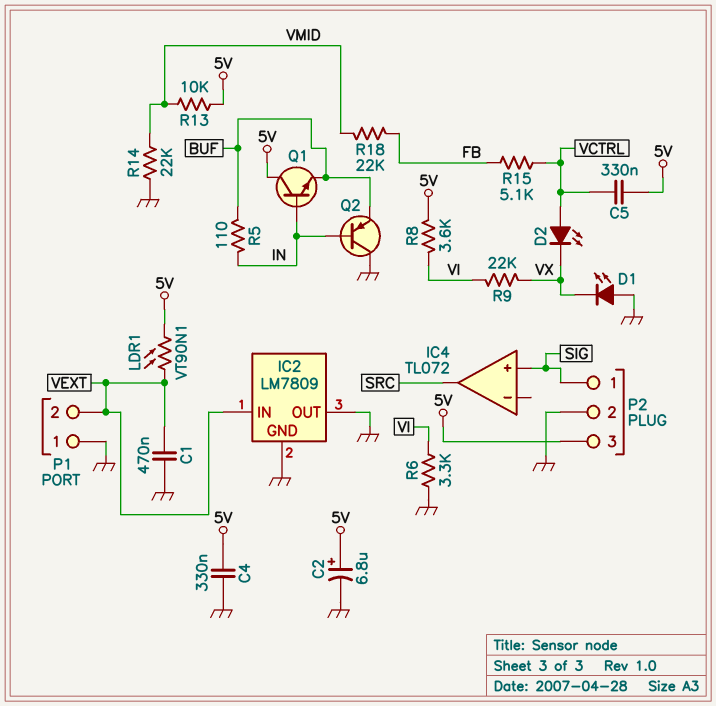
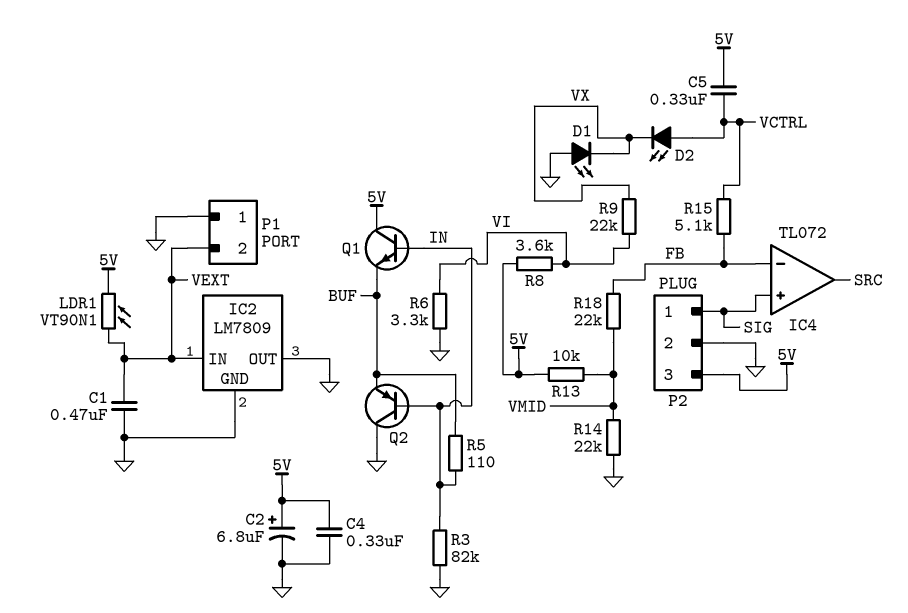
IC4 pin in-: none -> FB
R3: none -> 82k (GND, IN)

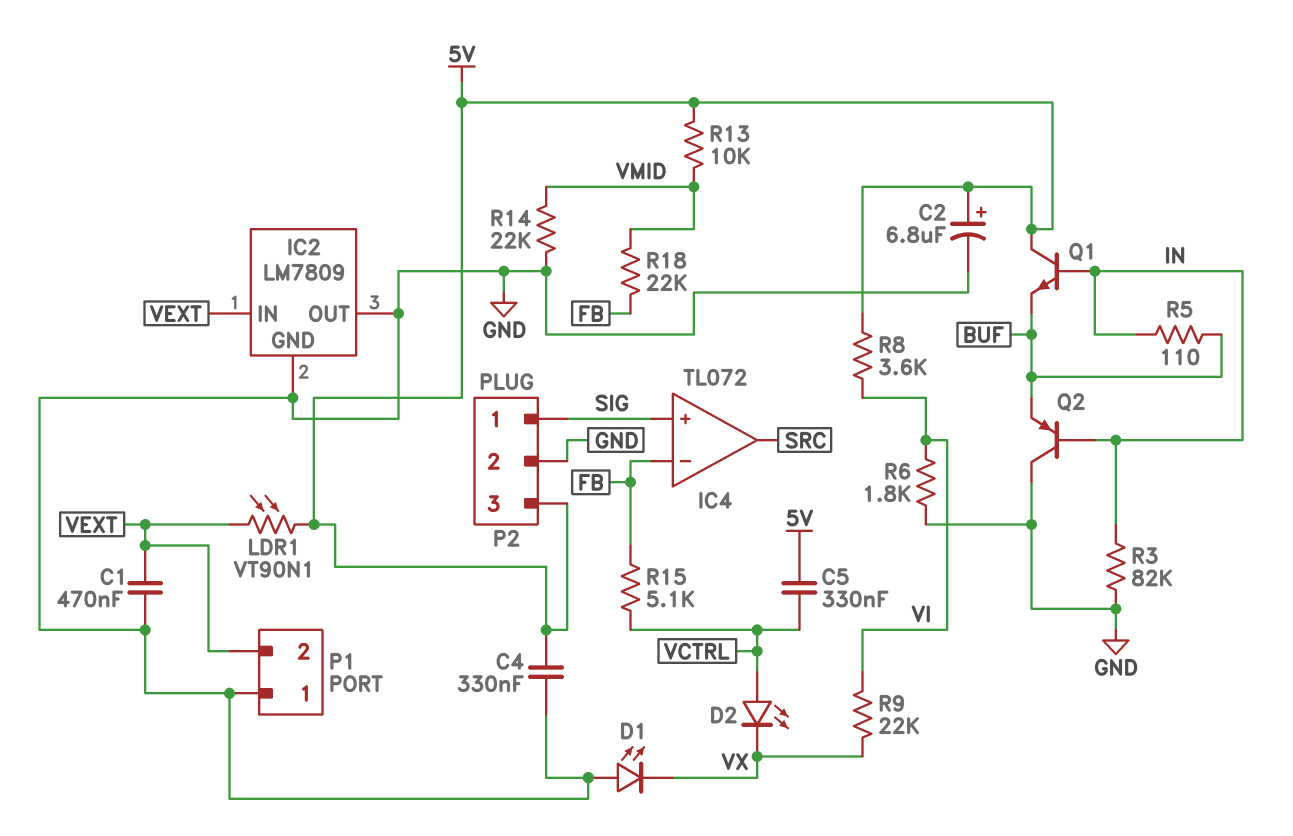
R6: 3.3k (GND, VI) -> 1.8k (GND, VI)

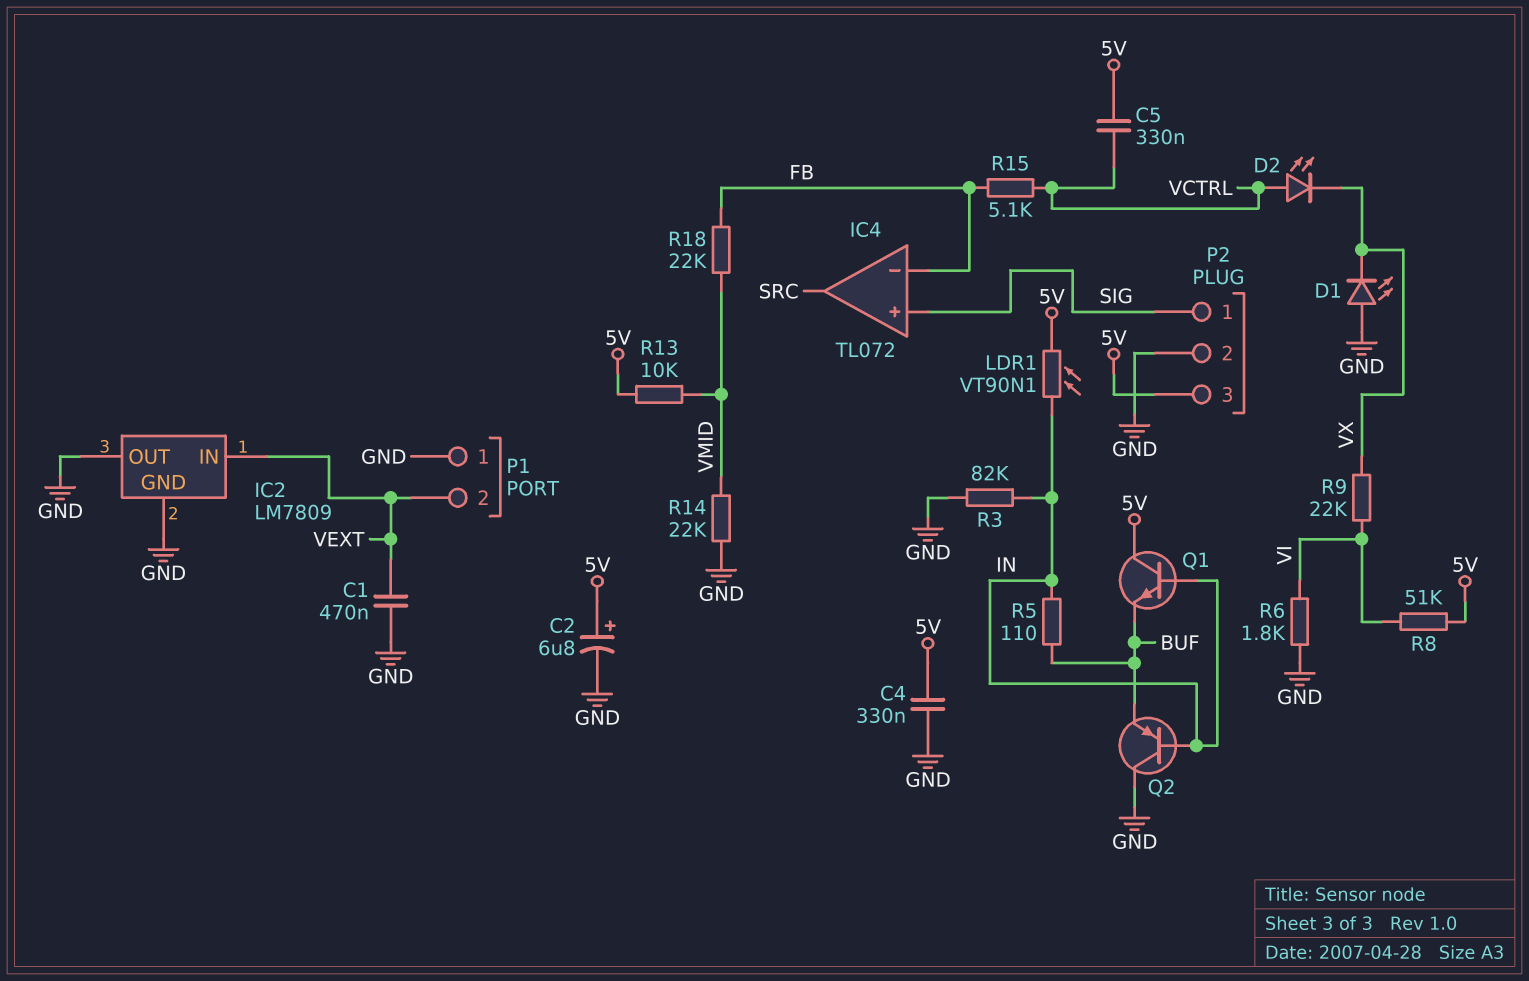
LDR1: VT90N1 (5V, VEXT) -> VT90N1 (5V, IN)
R8: 3.6k (5V, VI) -> 51k (5V, VI)

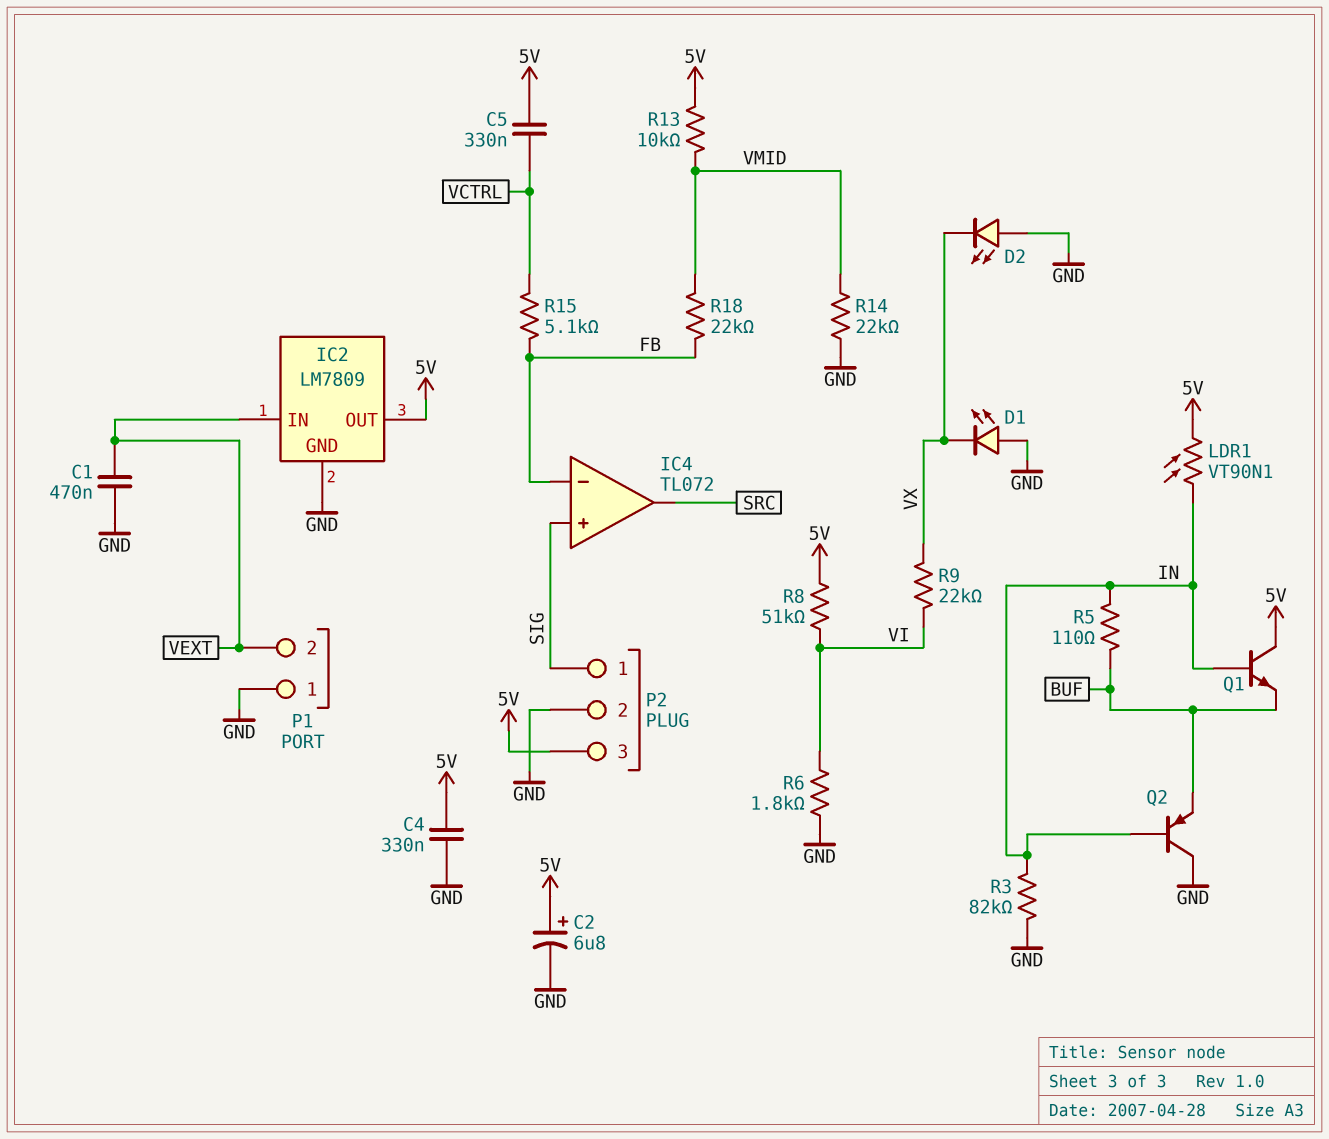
D2: LED (A VCTRL, K VX) -> LED (A GND, K VX)
IC2 pin OUT: GND -> 5V

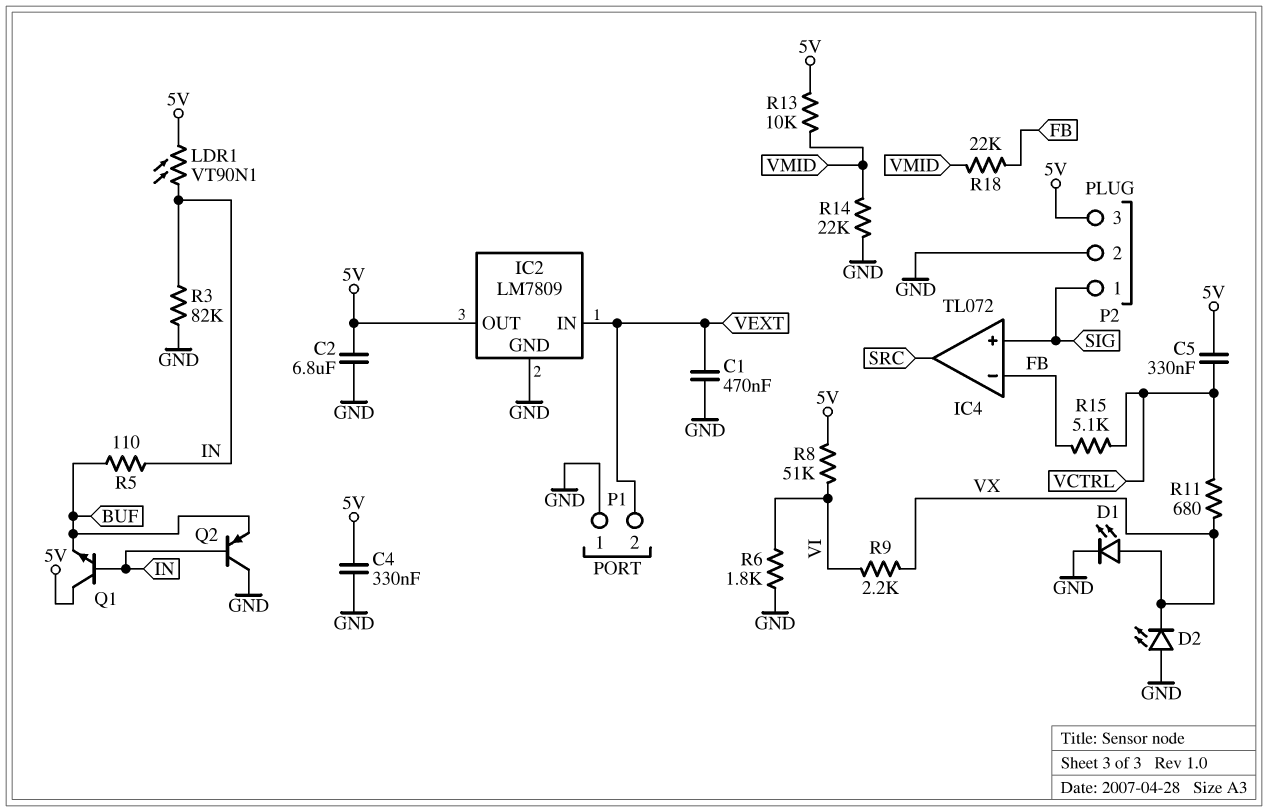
C2: 6.8uF (plus 5V, minus GND) -> 6.8uF (5V, GND)
D1: LED (A GND, K VX) -> LED (A VX, K GND)
R9: 22k (VI, VX) -> 2.2k (VI, VX)
R11: none -> 680 (VCTRL, VX)

